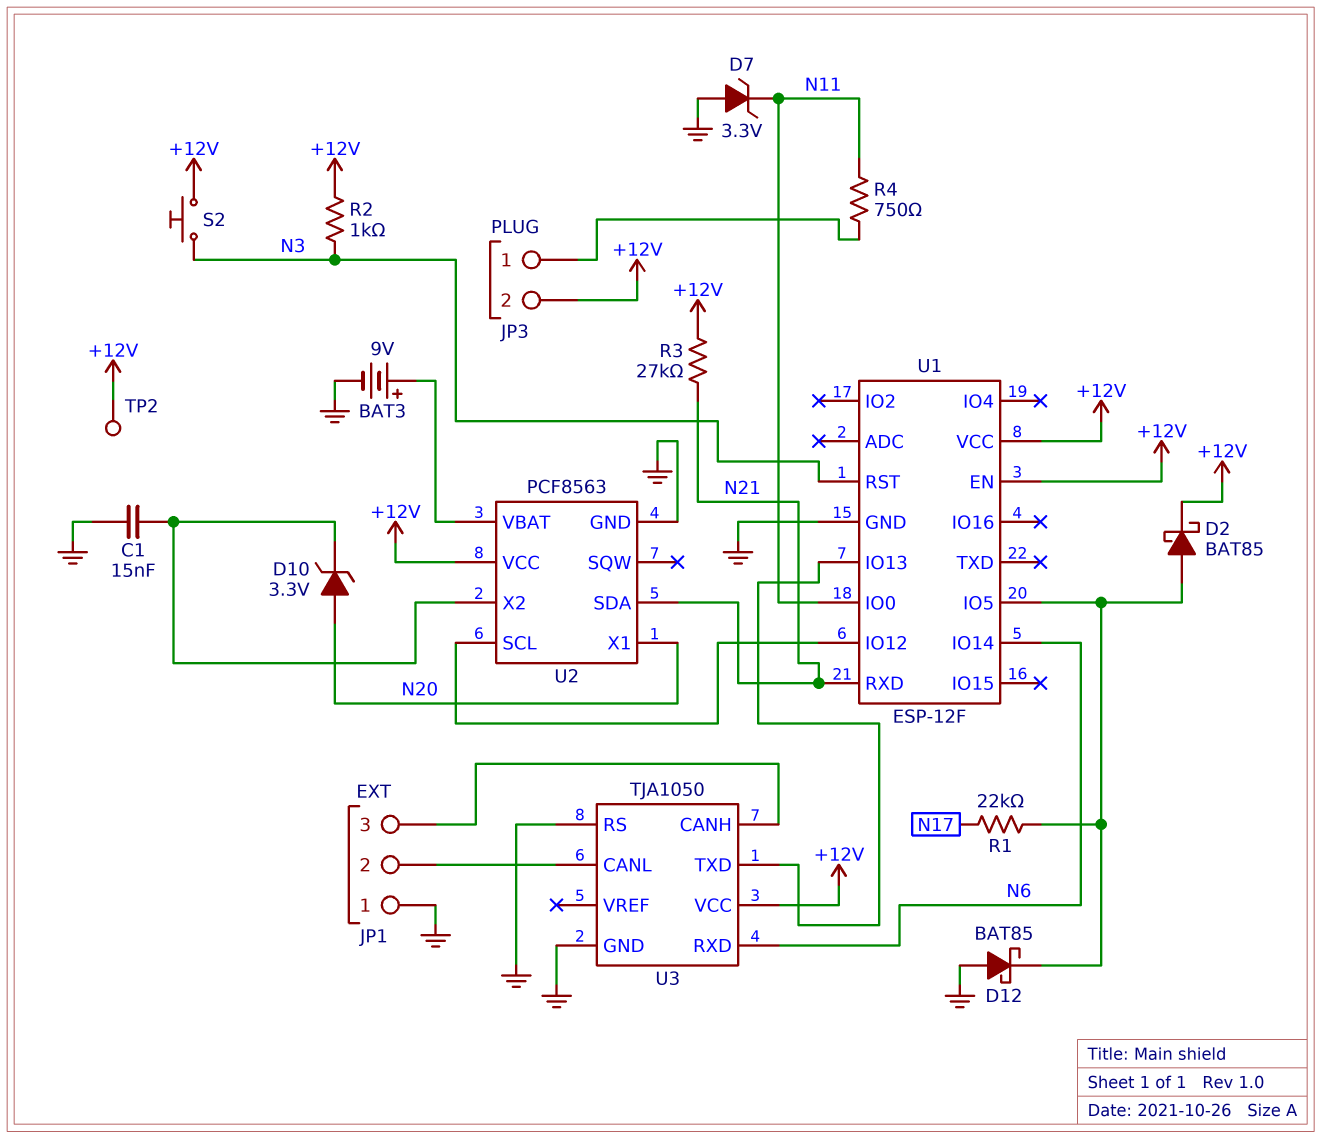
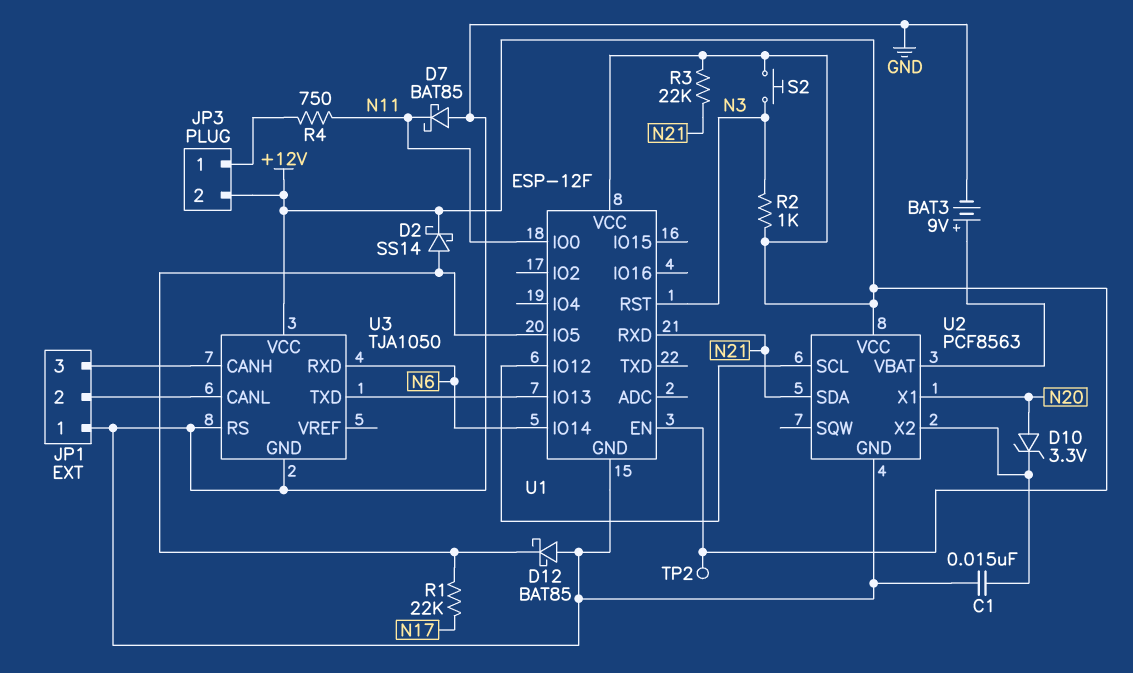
D2: schottky BAT85 (A U1/IO5, K +12V) -> schottky SS14 (A U1/IO5, K +12V)
D7: zener 3.3V (A GND, K N11) -> schottky BAT85 (A GND, K N11)
R3: 27k (+12V, N21) -> 22k (+12V, N21)

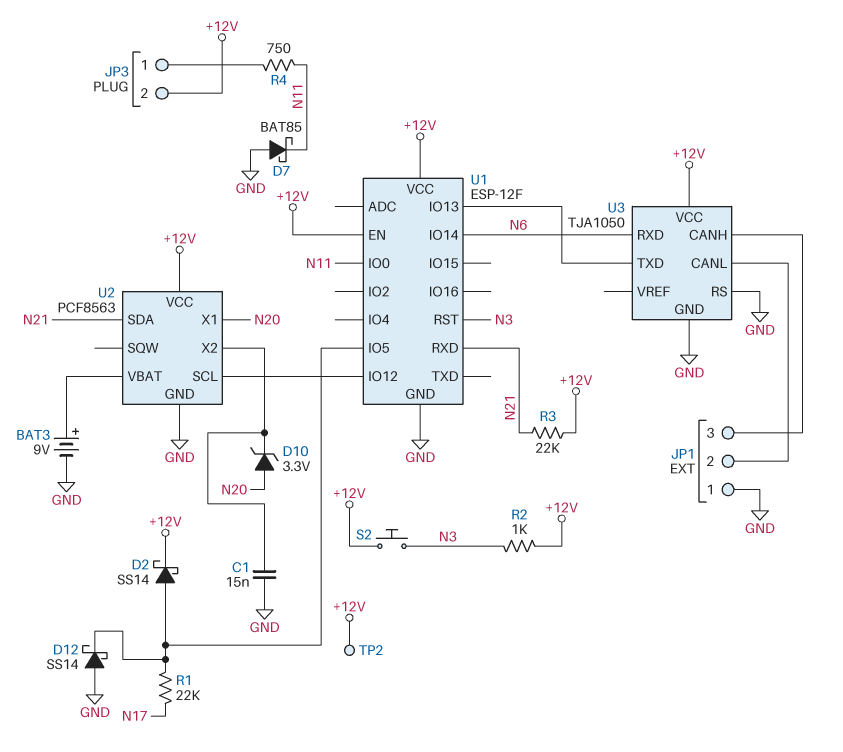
D12: schottky BAT85 (A GND, K U1/IO5) -> schottky SS14 (A GND, K U1/IO5)

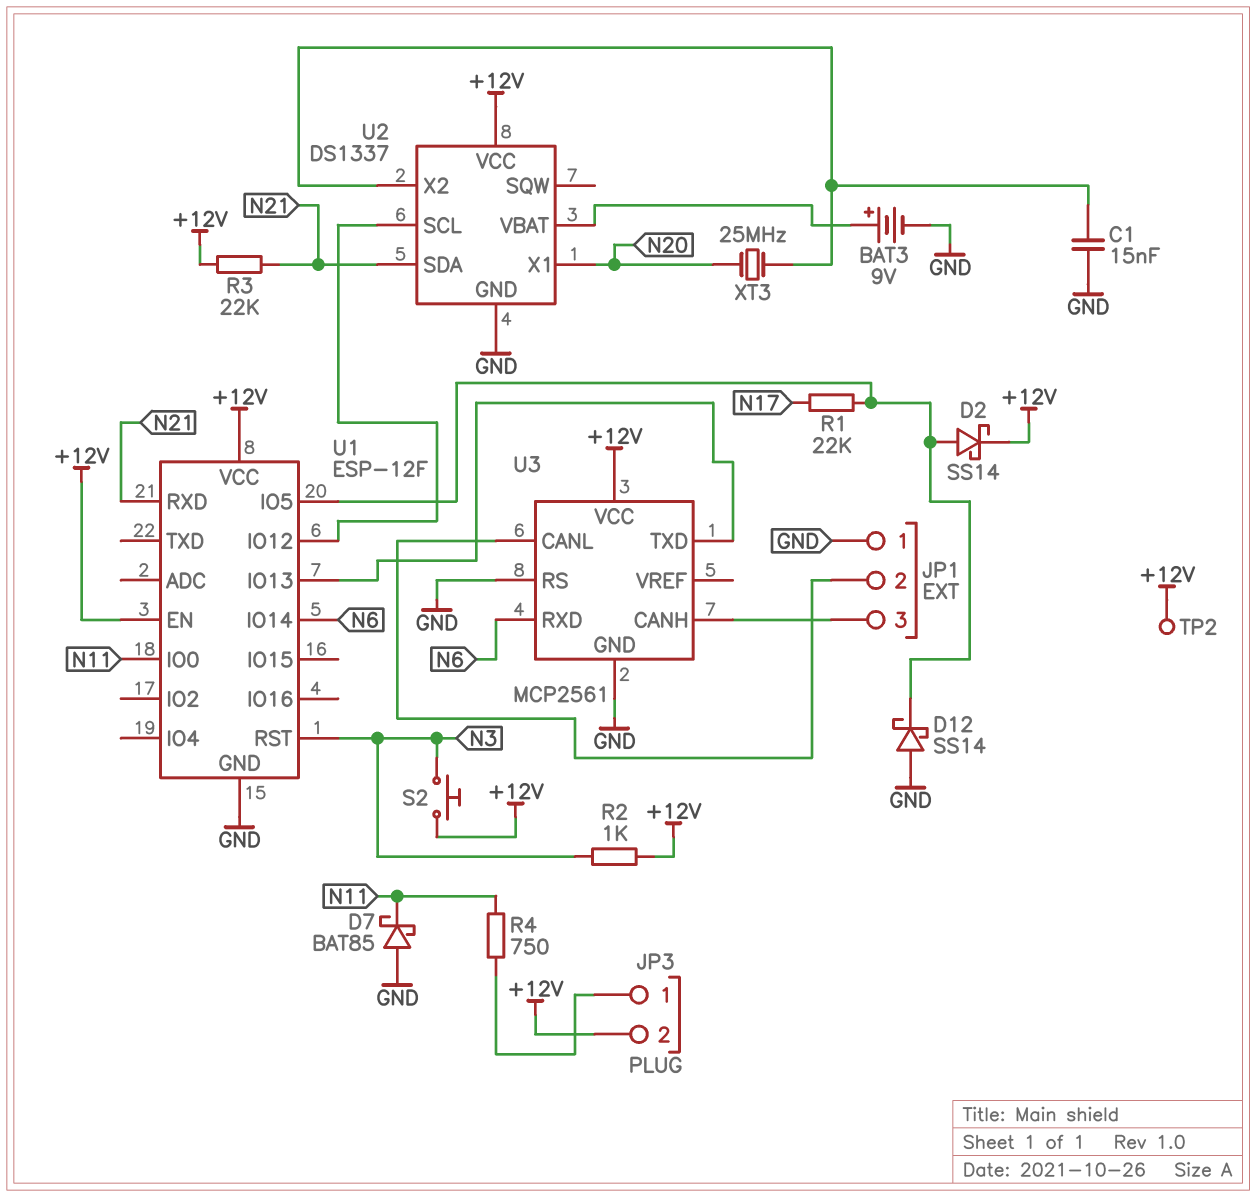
D10: zener 3.3V (A N20, K U2/X2) -> none
U2: PCF8563 -> DS1337
U3: TJA1050 -> MCP2561
XT3: none -> 25MHz (N20, U2/X2)

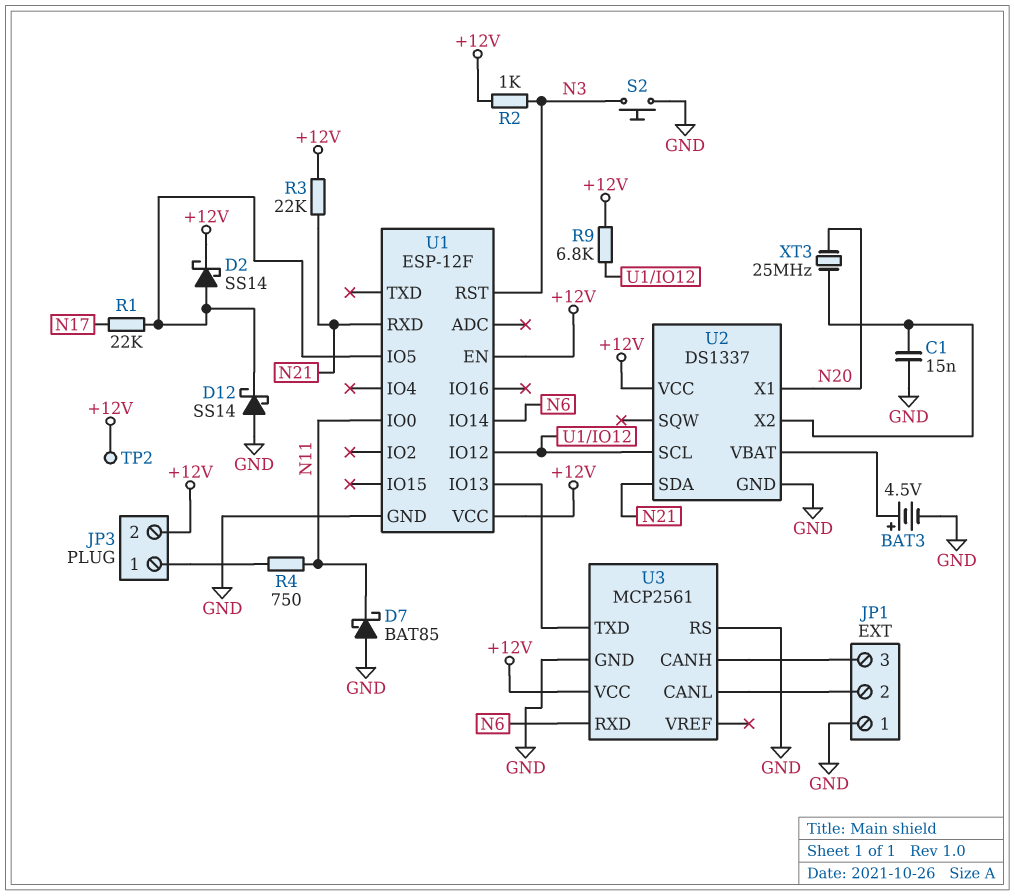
BAT3: 9V (plus U2/VBAT, minus GND) -> 4.5V (plus U2/VBAT, minus GND)
R9: none -> 6.8k (+12V, U1/IO12)
S2: button (+12V, N3) -> button (GND, N3)

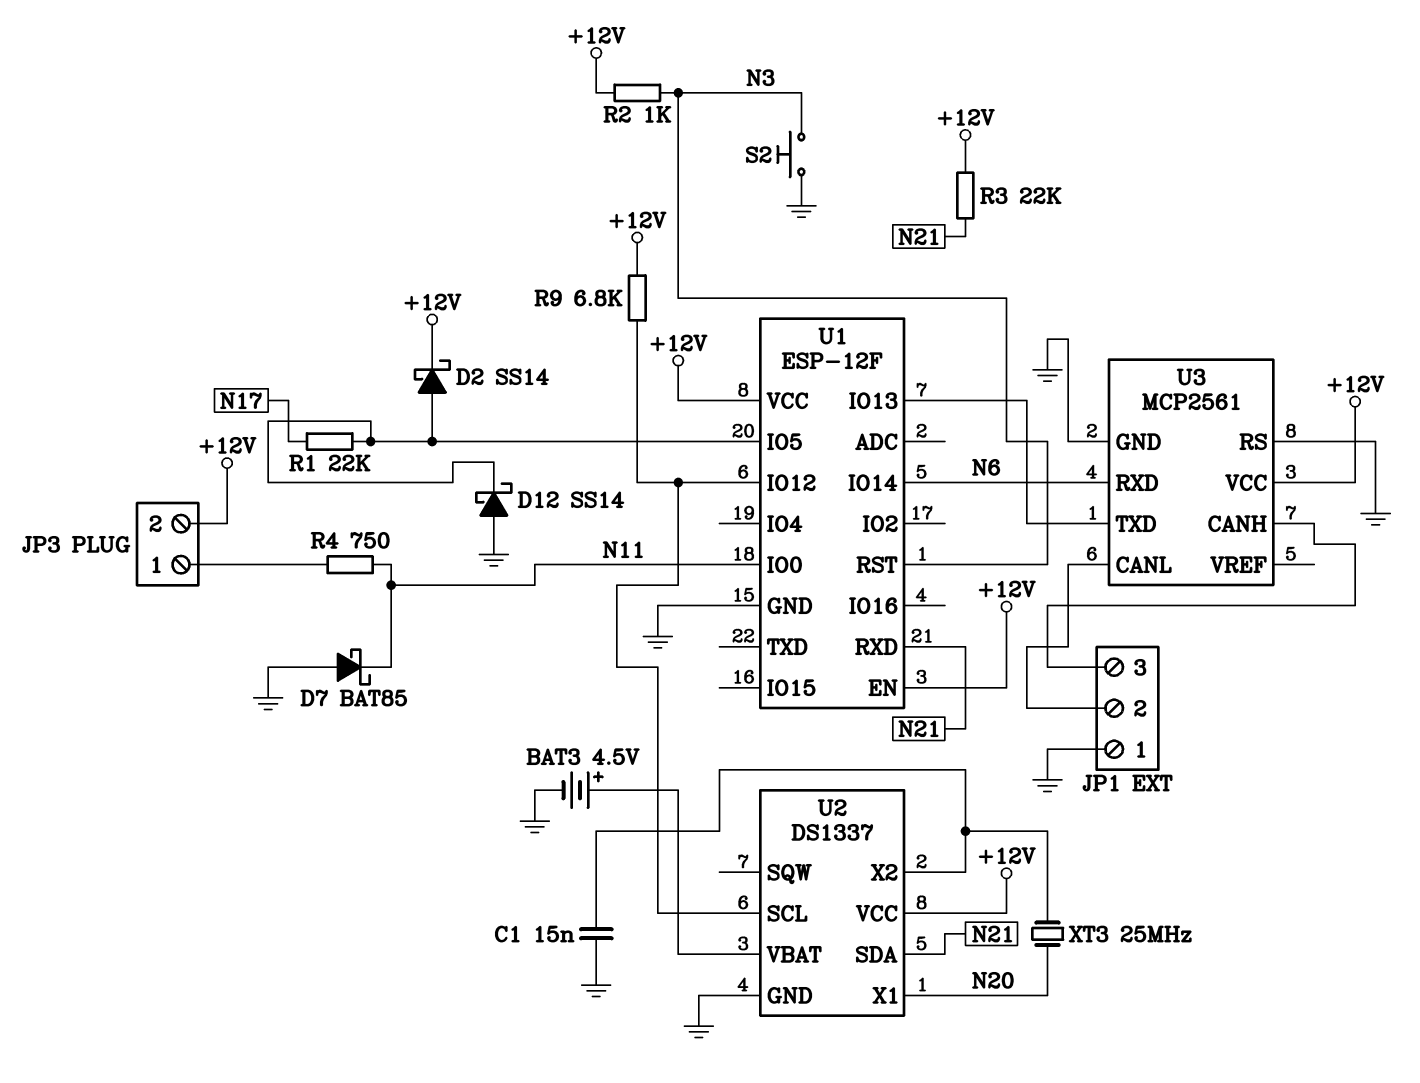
TP2: test point (+12V) -> none

